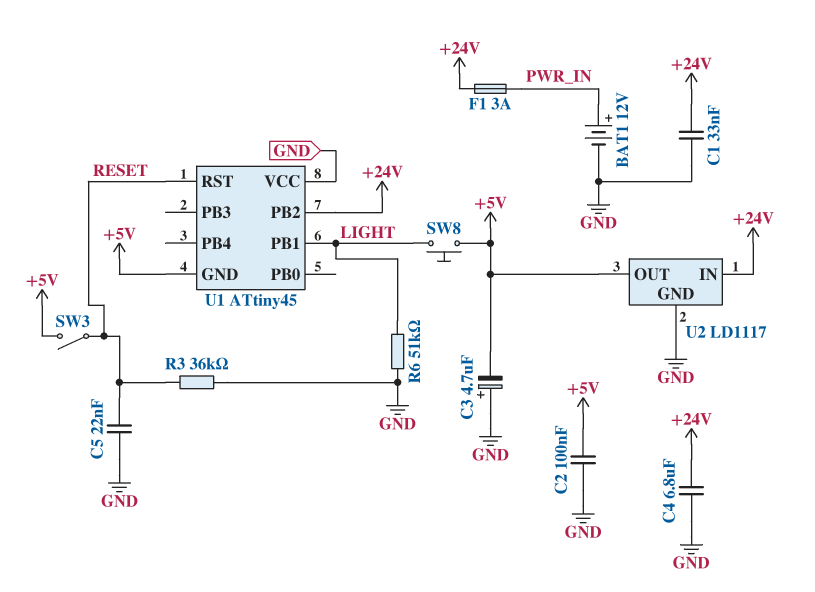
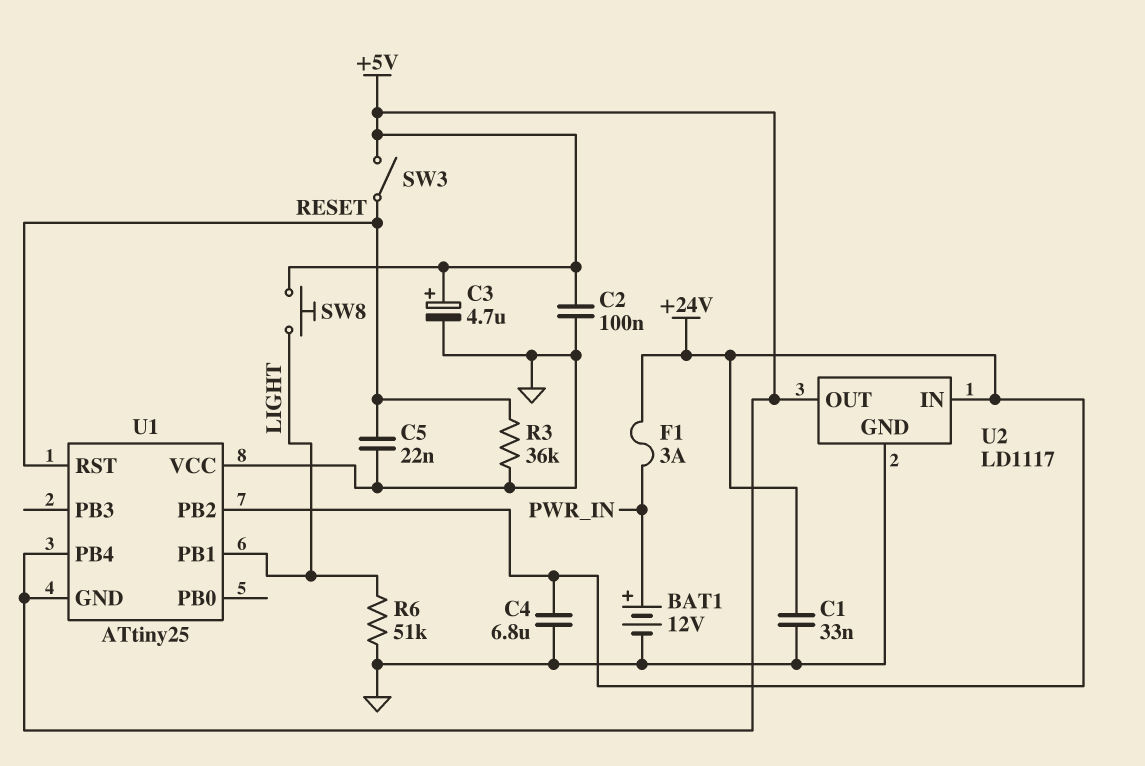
C3: 4.7uF (plus GND, minus +5V) -> 4.7uF (plus +5V, minus GND)
U1: ATtiny45 -> ATtiny25
U1 pin PB4: none -> +5V

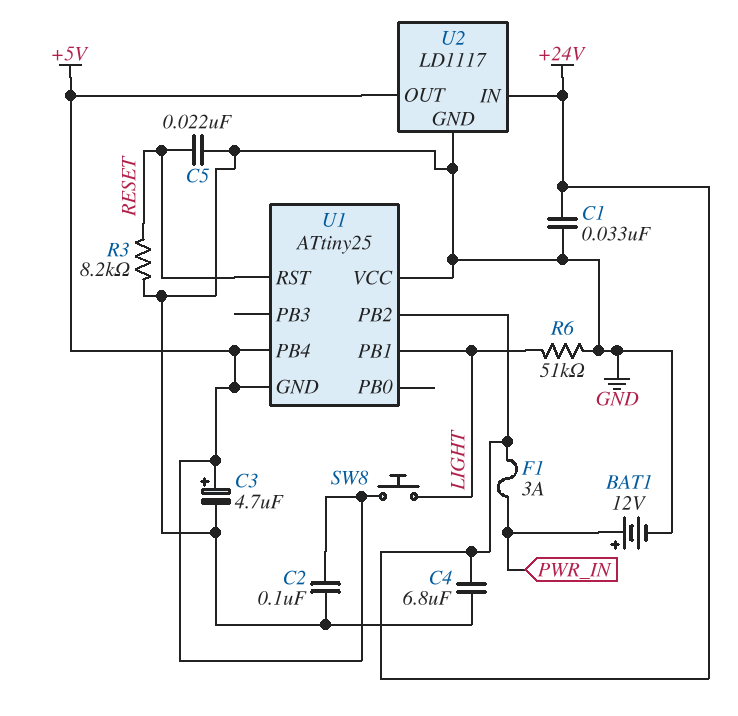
R3: 36k (GND, RESET) -> 8.2k (GND, RESET)
SW3: switch (+5V, RESET) -> none

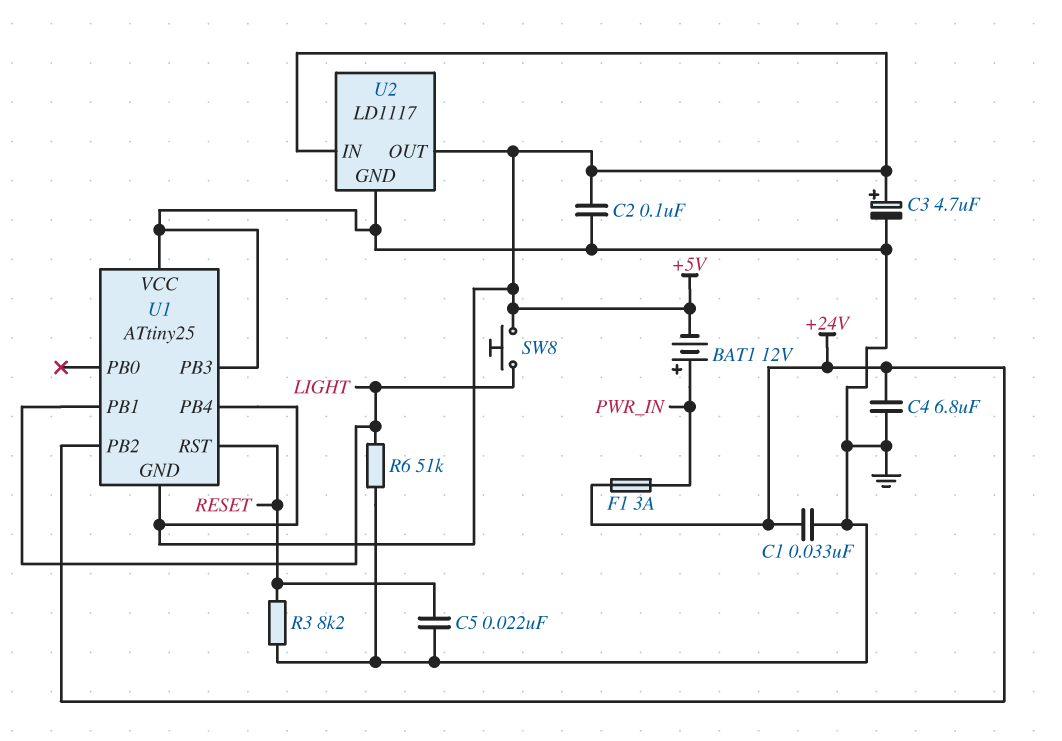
BAT1: 12V (plus PWR_IN, minus GND) -> 12V (plus PWR_IN, minus +5V)
U1 pin PB3: none -> GND
U2 pin IN: +24V -> +5V

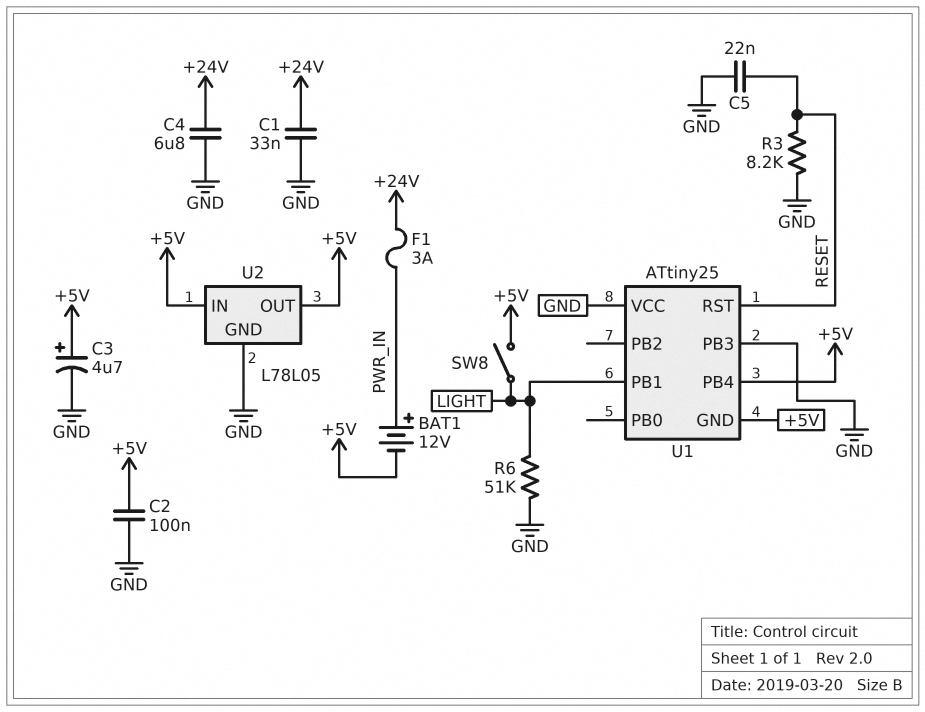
SW8: button (+5V, LIGHT) -> switch (+5V, LIGHT)
U1 pin PB2: +24V -> none
U2: LD1117 -> L78L05

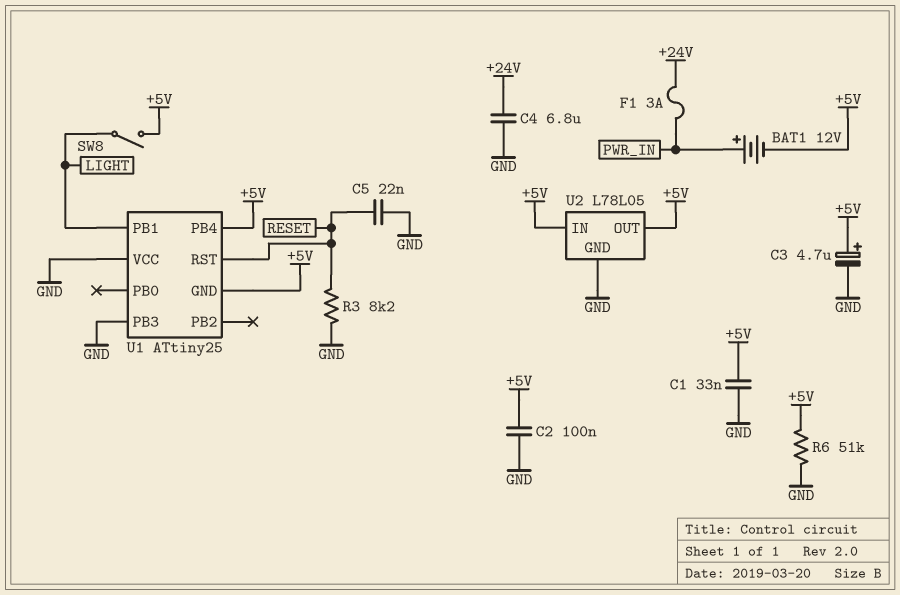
C1: 33nF (+24V, GND) -> 33nF (+5V, GND)
R6: 51k (GND, LIGHT) -> 51k (+5V, GND)

